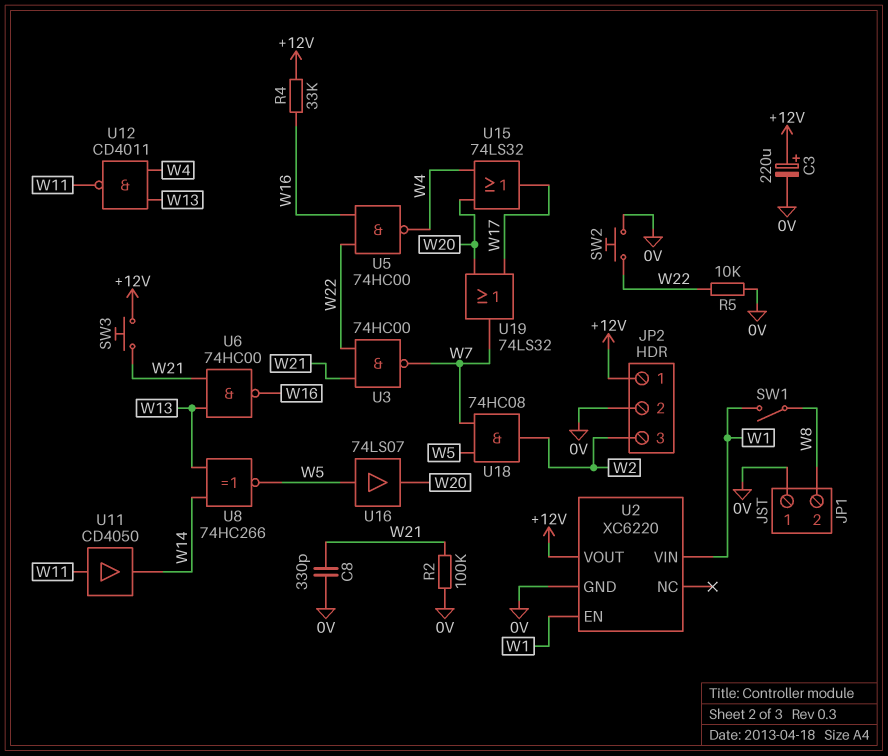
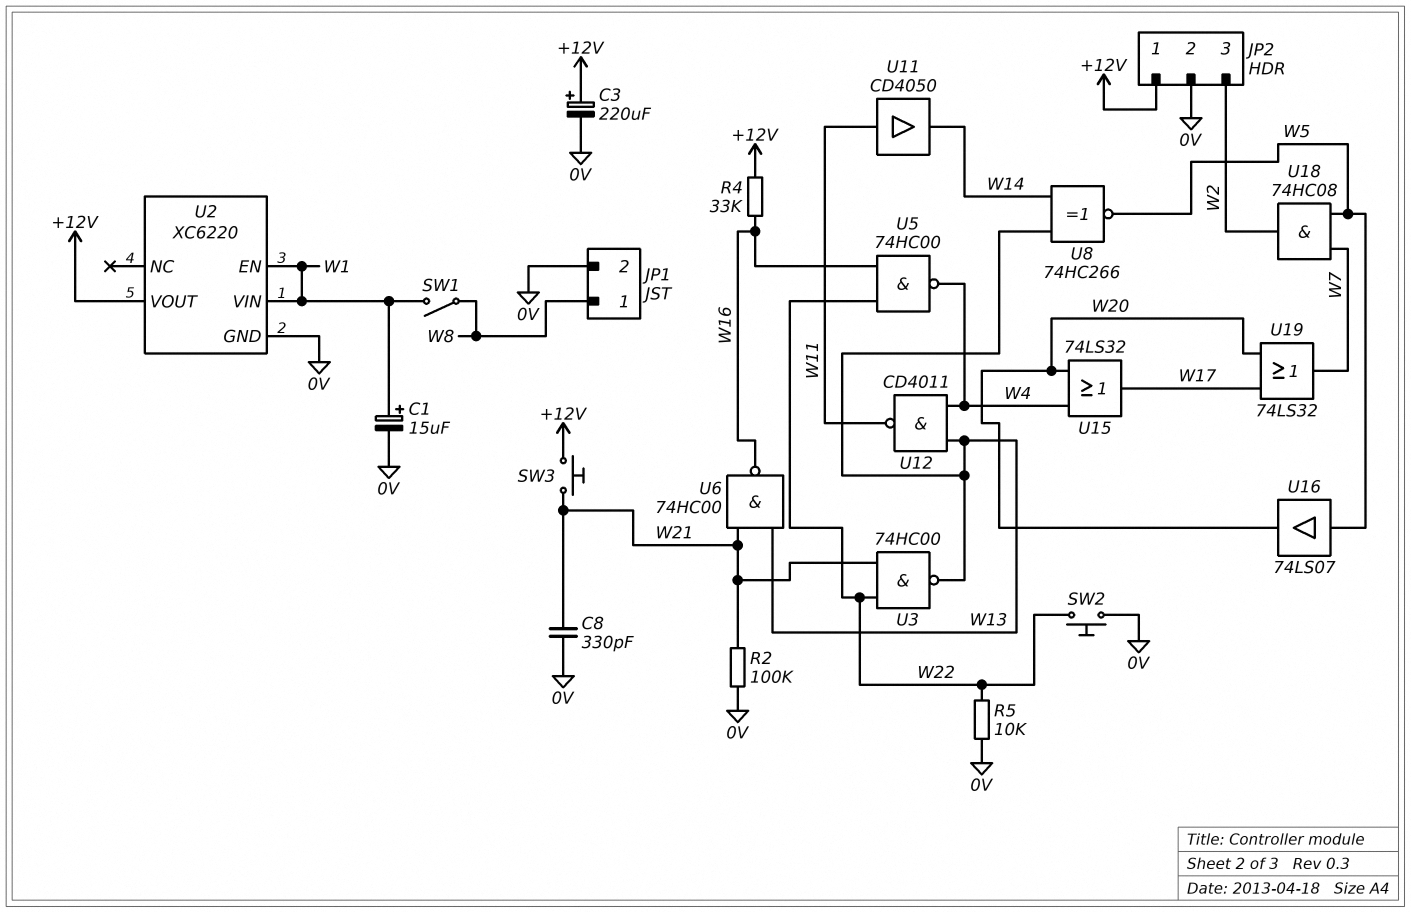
C1: none -> 15uF (plus W1, minus 0V)
JP1 pin 1: 0V -> W8
JP1 pin 2: W8 -> 0V
U3: NAND 74HC00 (in W21, in W22, out W7) -> NAND 74HC00 (in W21, in W22, out W13)

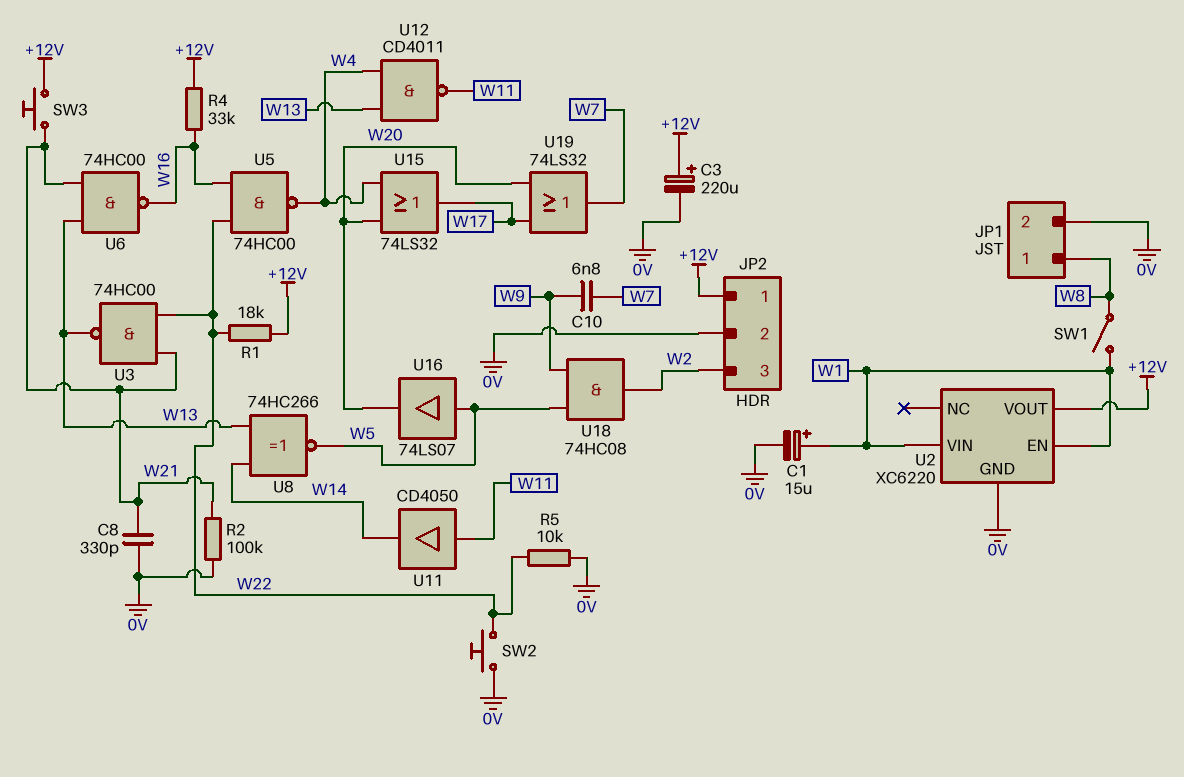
C10: none -> 6.8nF (W7, W9)
R1: none -> 18k (+12V, W22)
U18: AND 74HC08 (in W5, in W7, out W2) -> AND 74HC08 (in W5, in W9, out W2)

